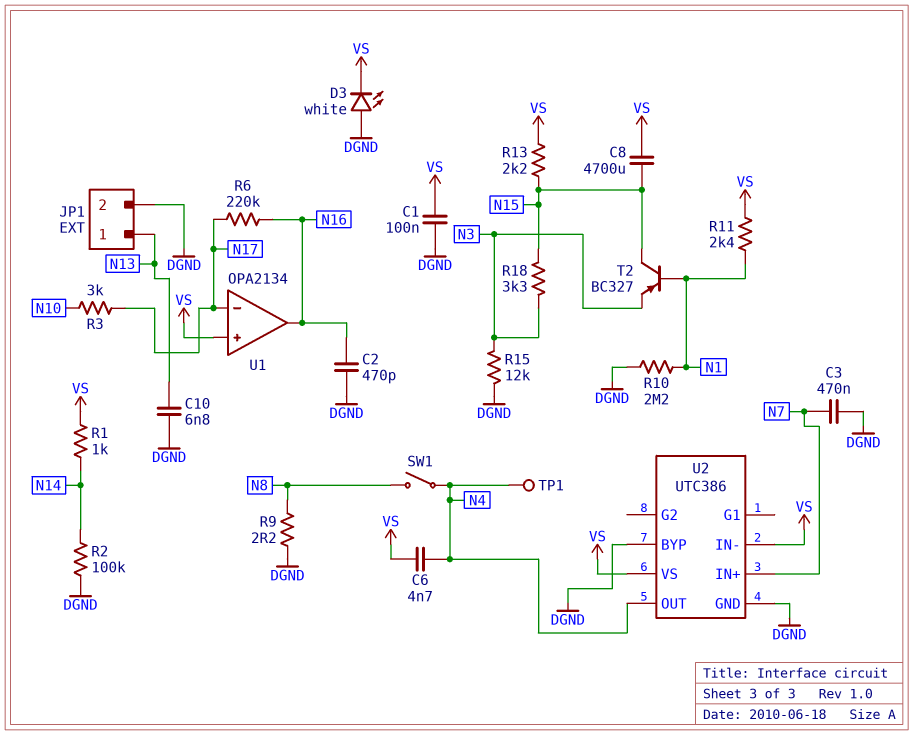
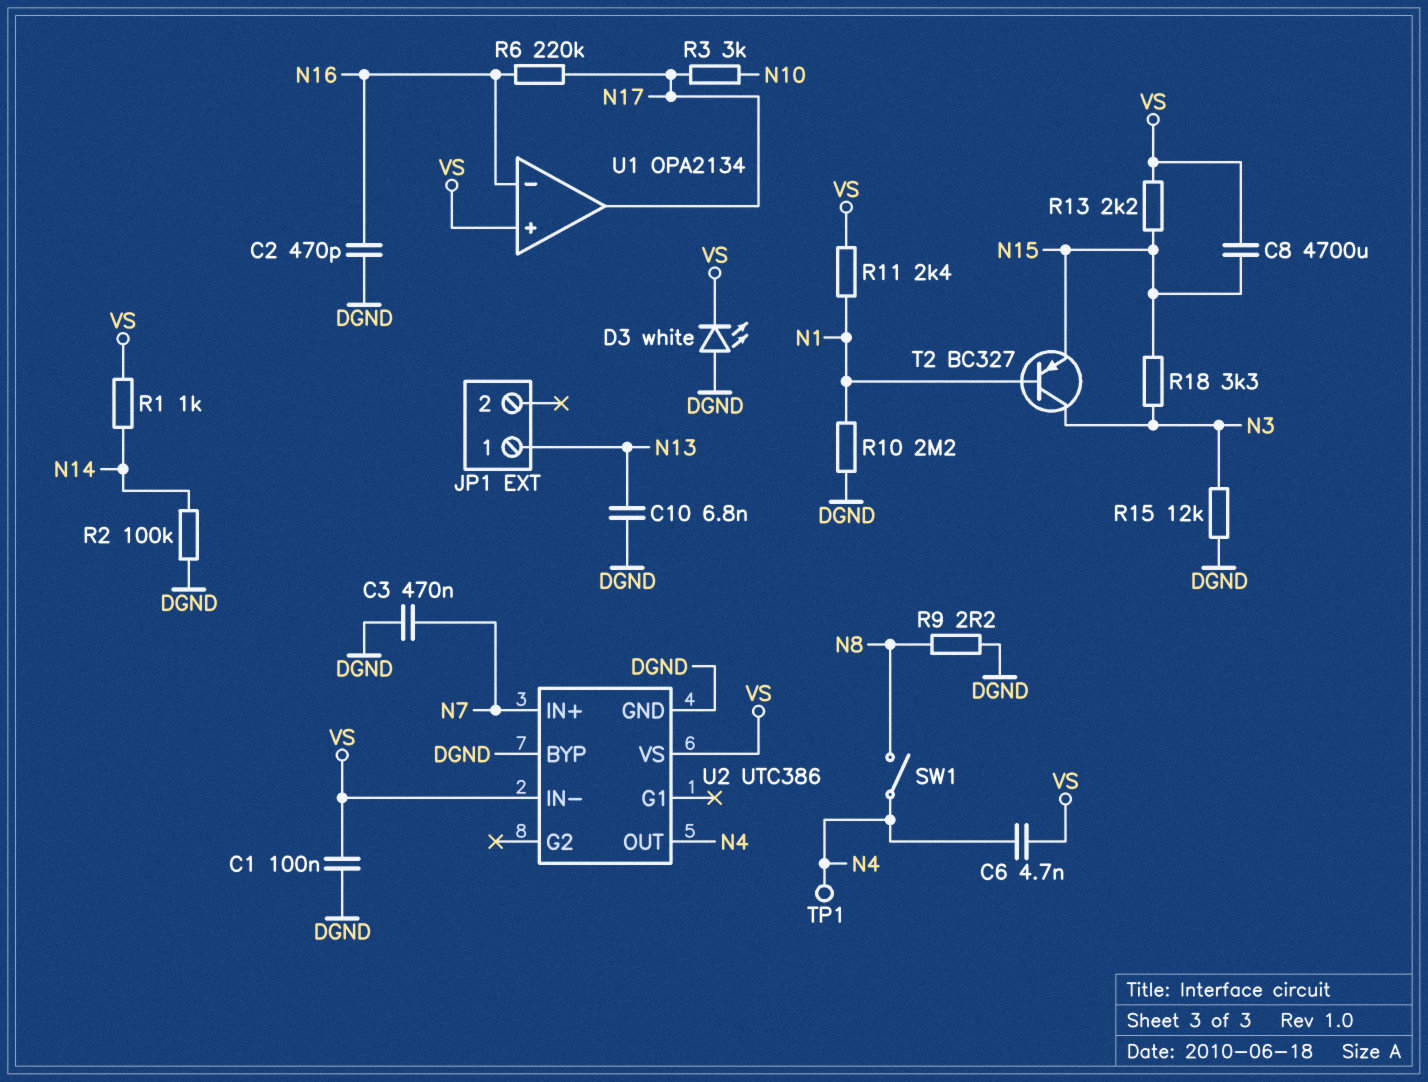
JP1 pin 2: DGND -> none
T2: PNP BC327 (B N1, C N15, E N3) -> PNP BC327 (B N1, C N3, E N15)
U1 pin in-: N17 -> N16
U1 pin out: N16 -> N17

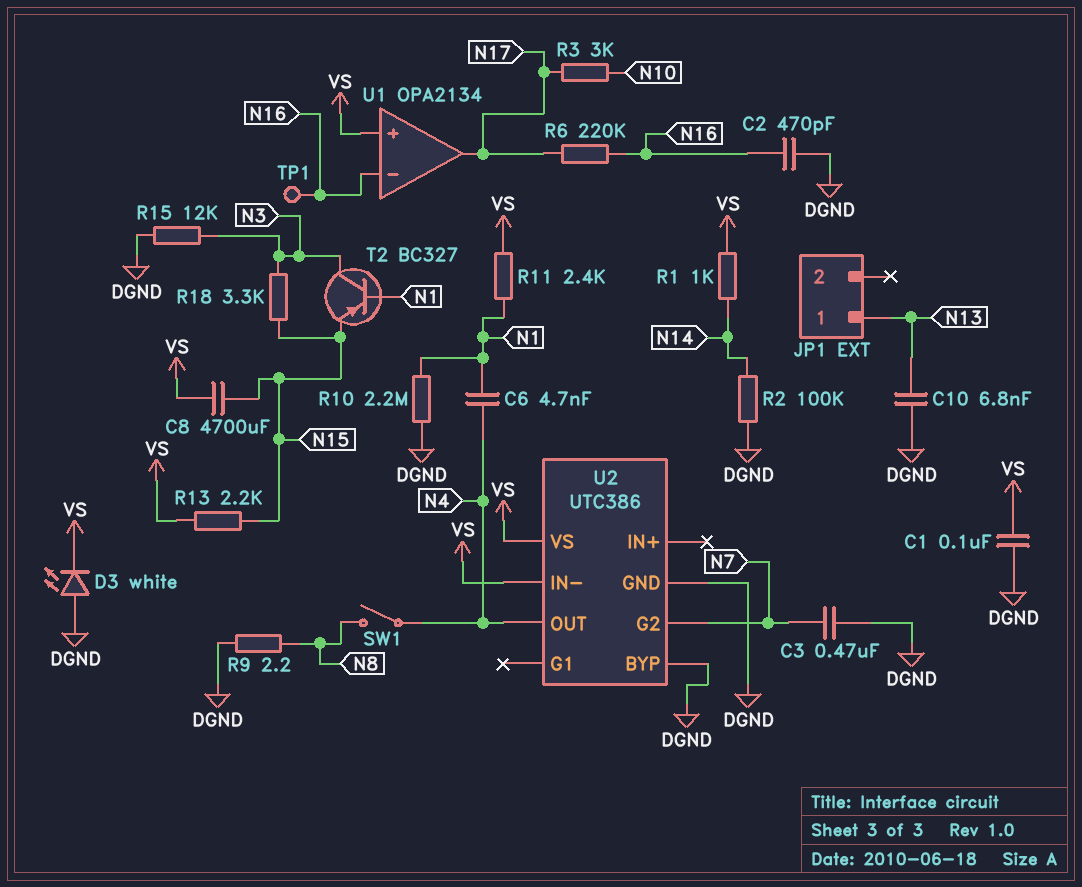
C6: 4.7nF (N4, VS) -> 4.7nF (N1, N4)
TP1: test point (N4) -> test point (N16)
U2 pin G2: none -> N7
U2 pin IN+: N7 -> none

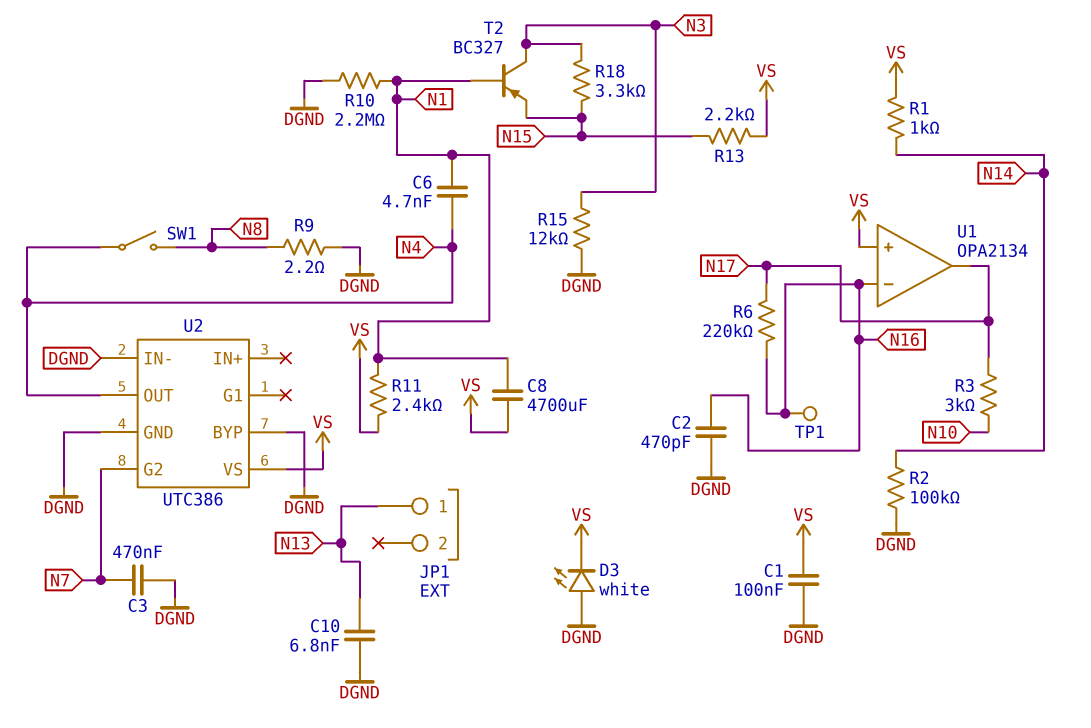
C8: 4700uF (N15, VS) -> 4700uF (N1, VS)
U2 pin IN-: VS -> DGND

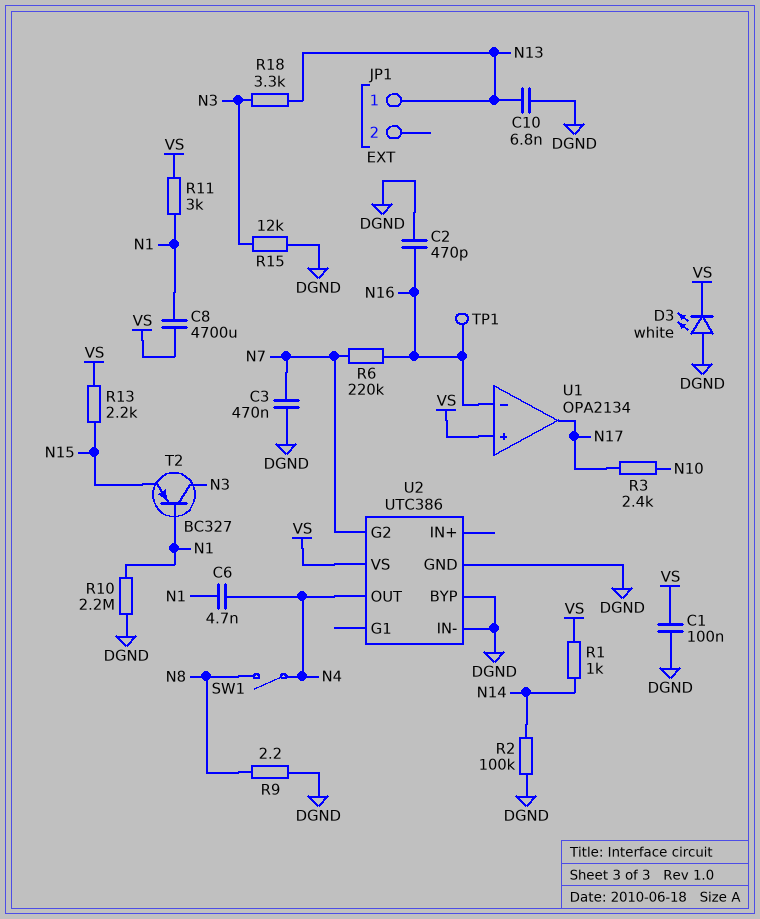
R3: 3k (N10, N17) -> 2.4k (N10, N17)
R6: 220k (N16, N17) -> 220k (N7, N16)
R11: 2.4k (N1, VS) -> 3k (N1, VS)
R18: 3.3k (N3, N15) -> 3.3k (N3, N13)

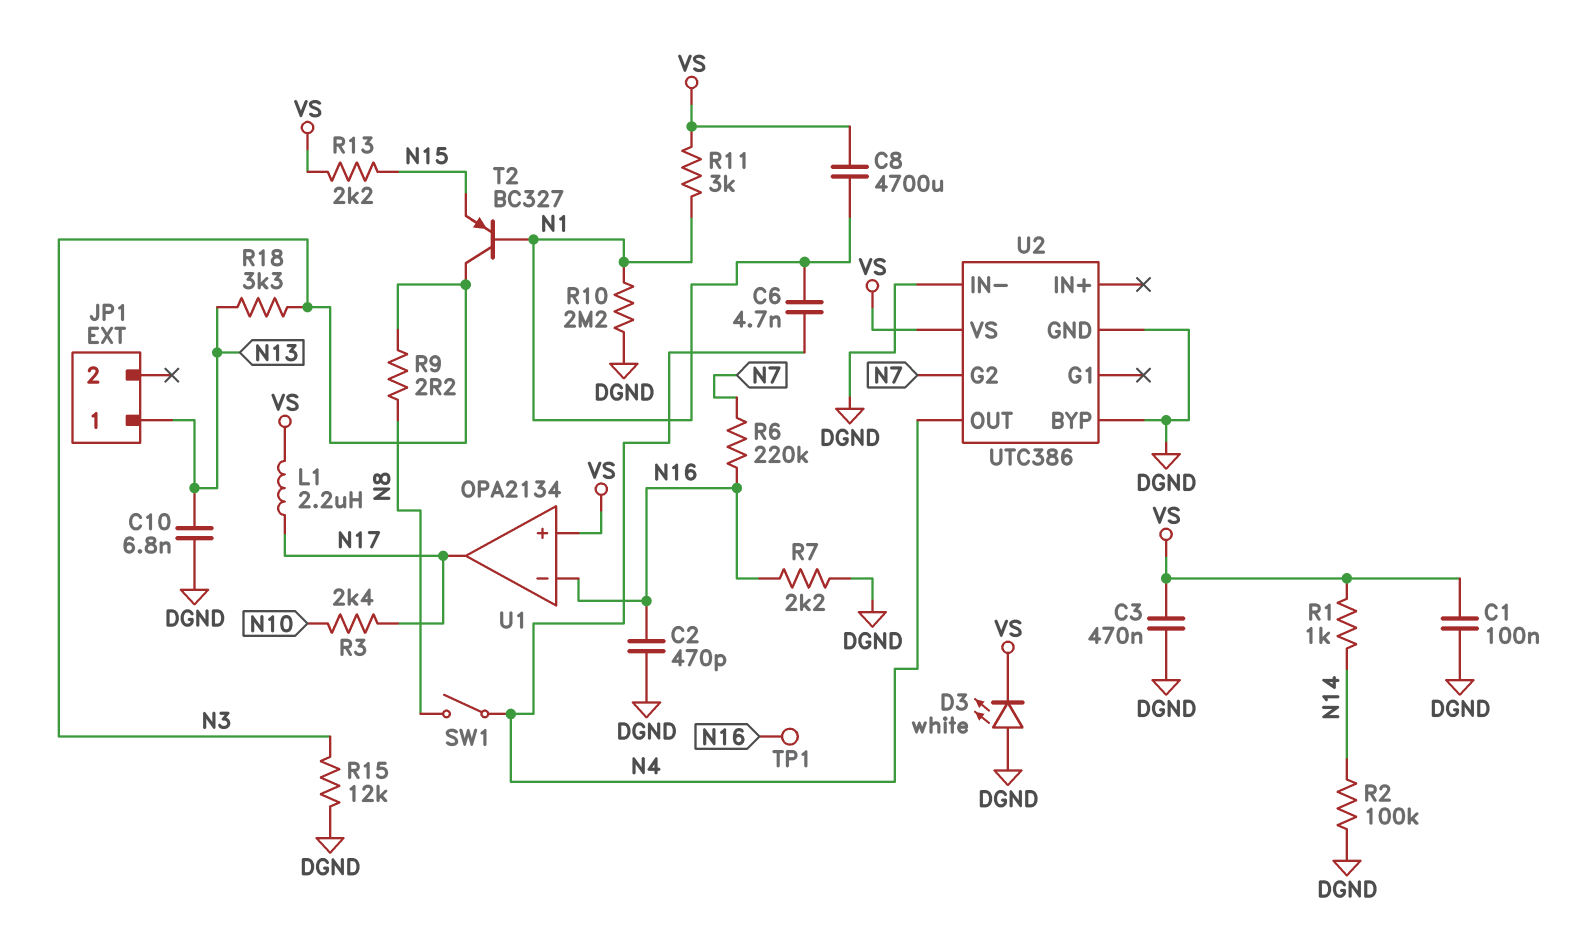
C3: 470nF (DGND, N7) -> 470nF (DGND, VS)
L1: none -> 2.2uH (N17, VS)
R7: none -> 2.2k (DGND, N16)
R9: 2.2 (DGND, N8) -> 2.2 (N3, N8)

